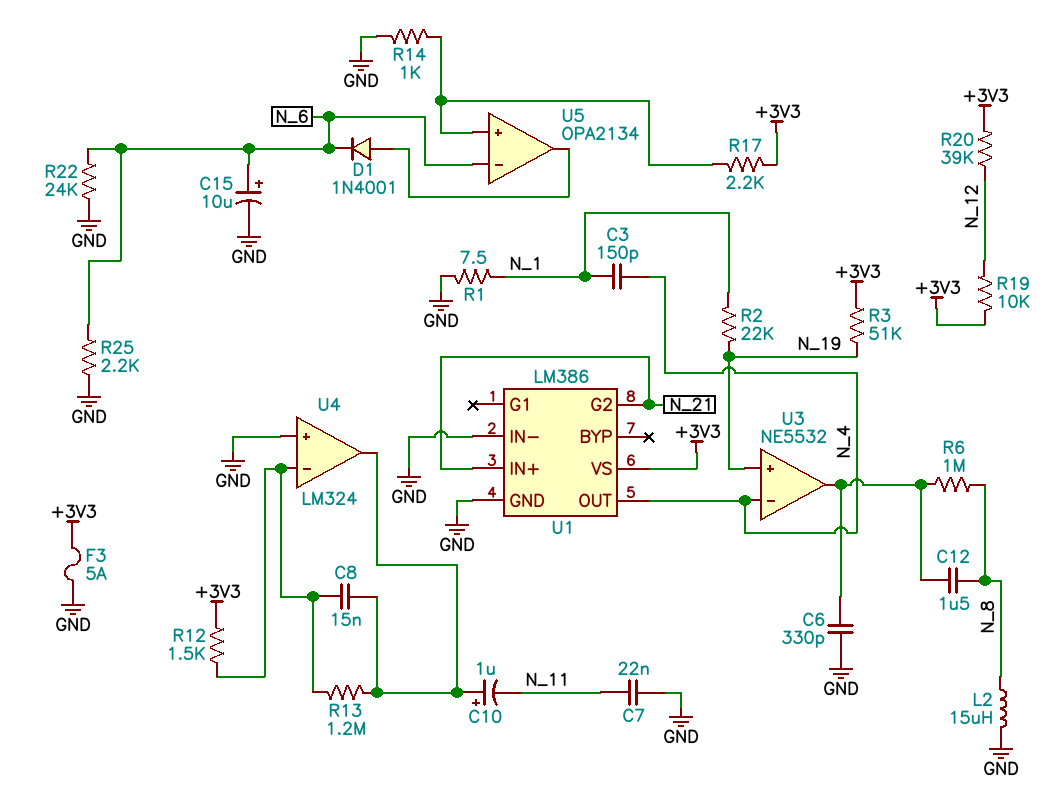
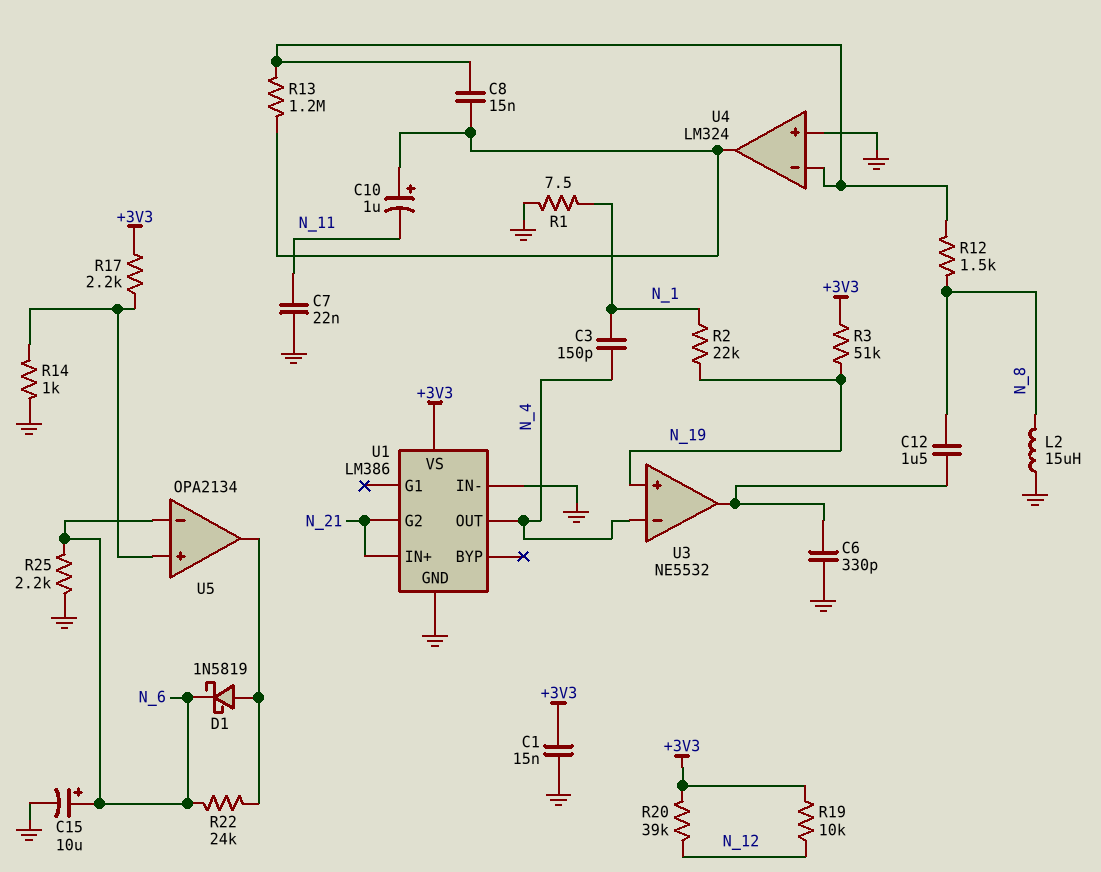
C1: none -> 15nF (+3V3, GND)
D1: diode 1N4001 (A U5/out, K N_6) -> schottky 1N5819 (A U5/out, K N_6)
F3: 5A (+3V3, GND) -> none
R6: 1M (N_8, U3/out) -> none
R12: 1.5k (+3V3, U4/in-) -> 1.5k (N_8, U4/in-)
R22: 24k (GND, N_6) -> 24k (N_6, U5/out)

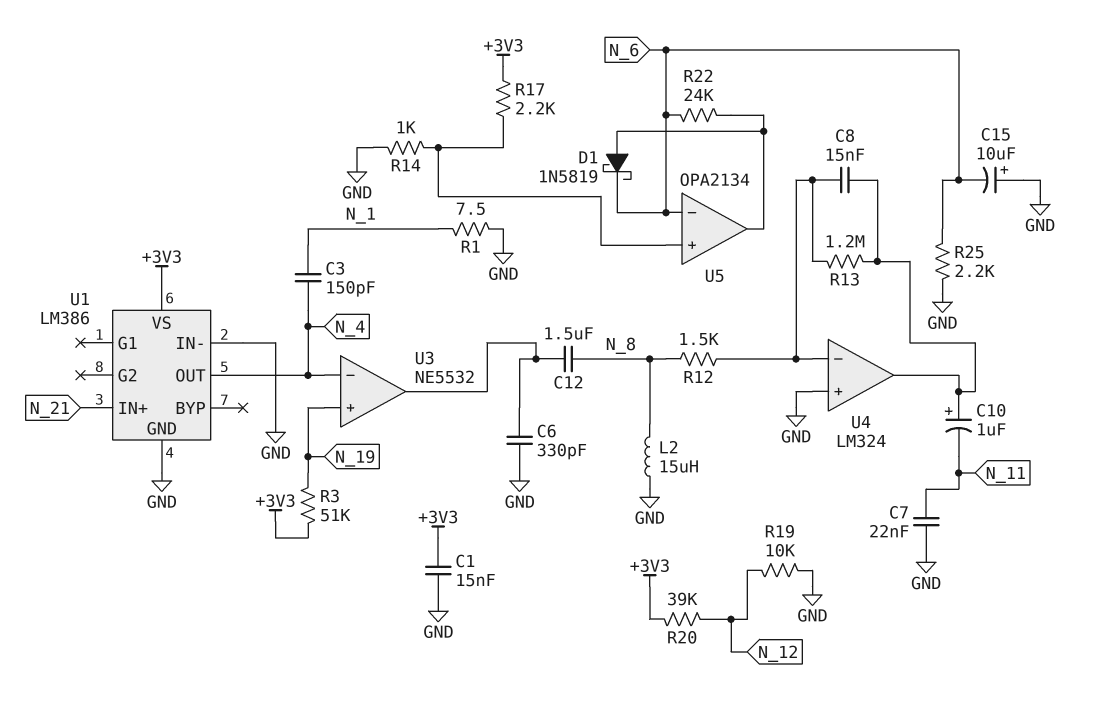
C15: 10uF (plus N_6, minus GND) -> 10uF (plus GND, minus N_6)
R2: 22k (N_1, N_19) -> none
R19: 10k (+3V3, N_12) -> 10k (GND, N_12)
U1 pin G2: N_21 -> none

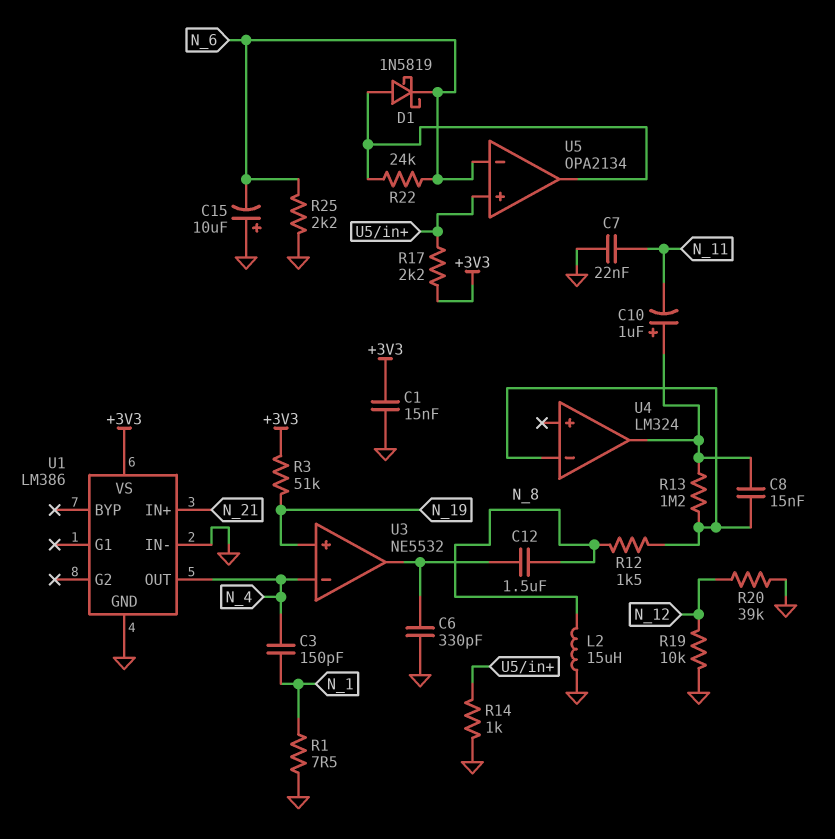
R20: 39k (+3V3, N_12) -> 39k (GND, N_12)
U4 pin in+: GND -> none

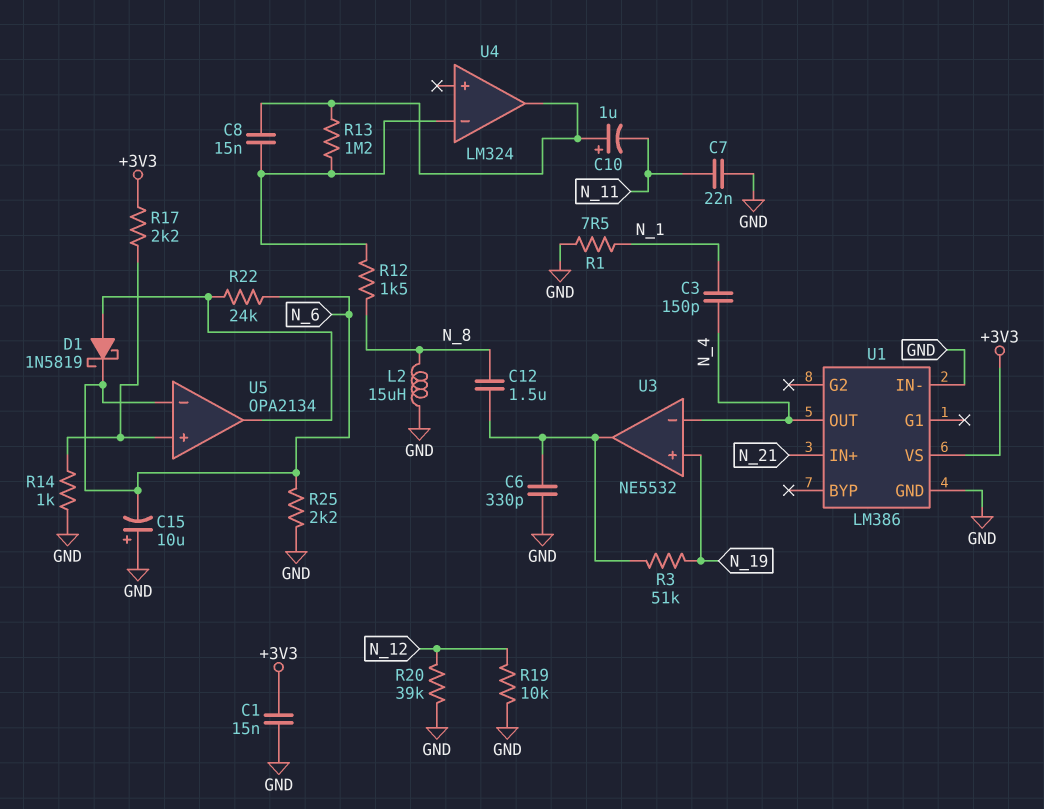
R3: 51k (+3V3, N_19) -> 51k (N_19, U3/out)

